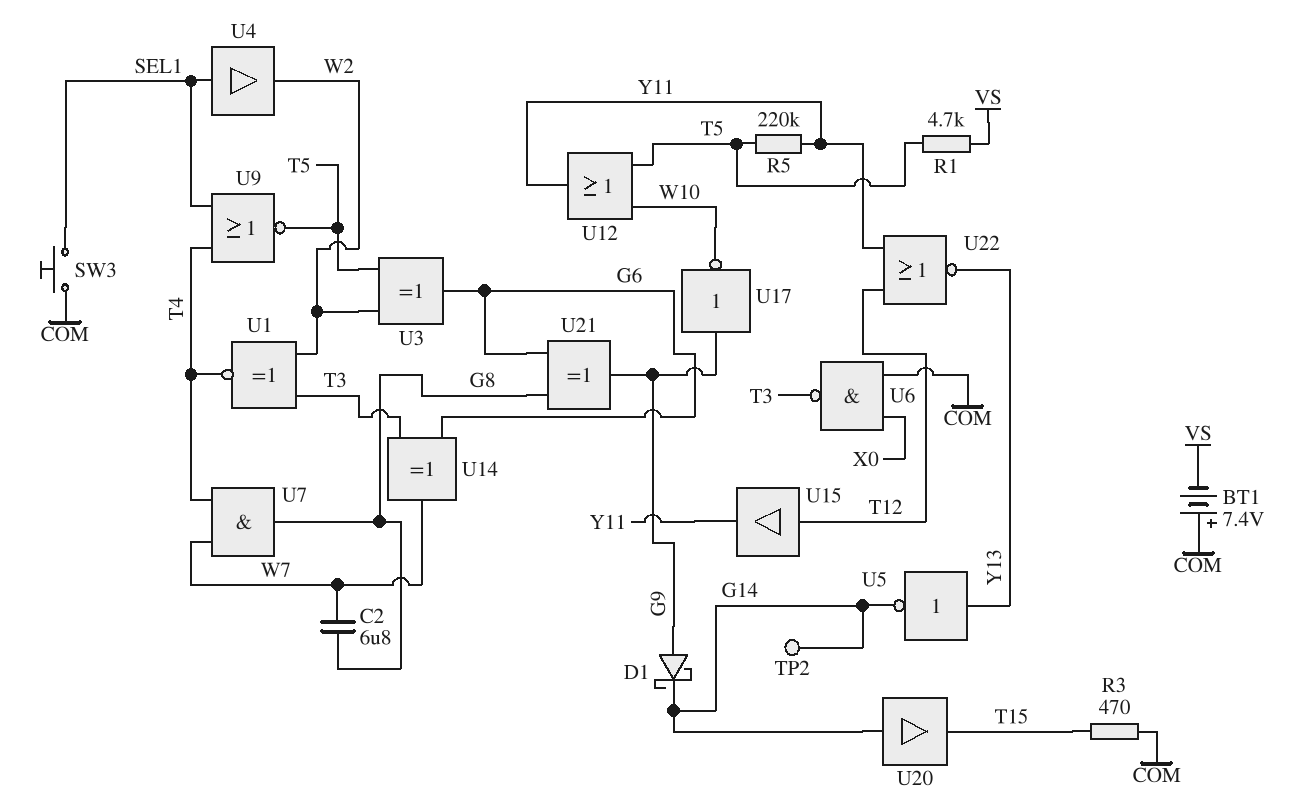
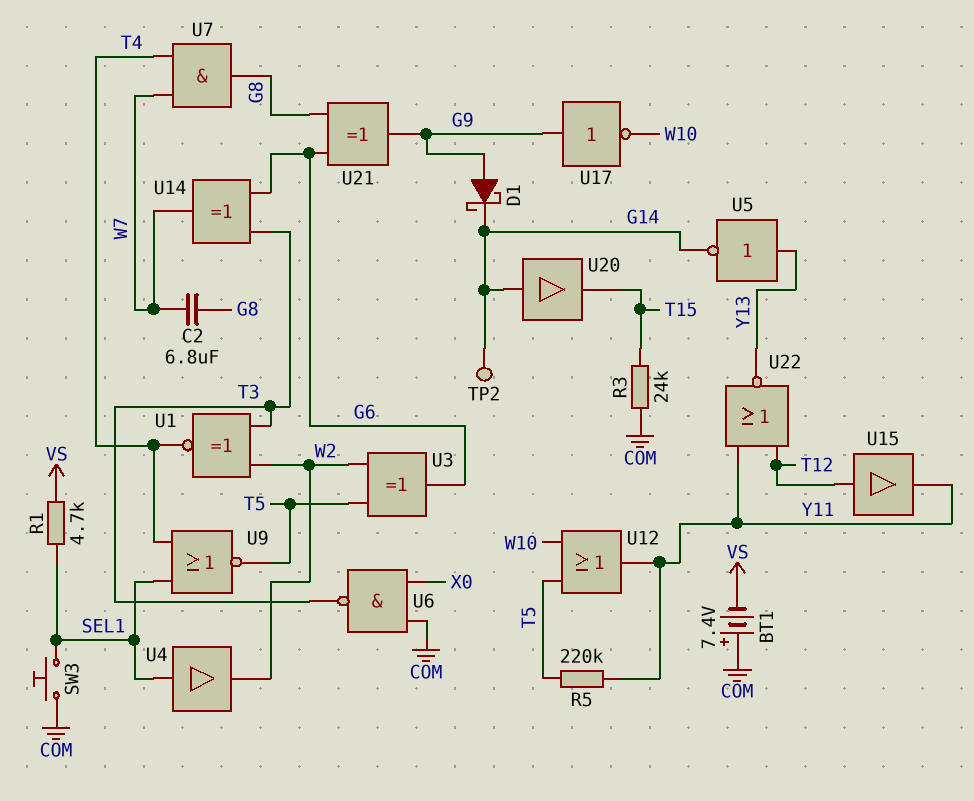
R1: 4.7k (T5, VS) -> 4.7k (SEL1, VS)
R3: 470 (COM, T15) -> 24k (COM, T15)

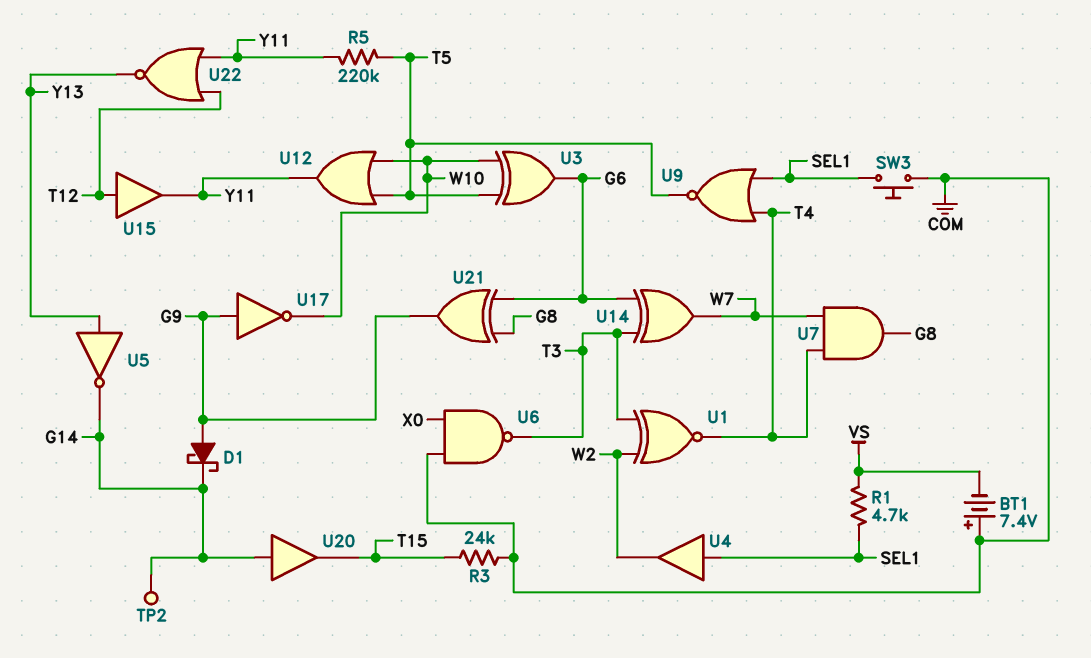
C2: 6.8uF (G8, W7) -> none
U3: XOR (in T5, in W2, out G6) -> XOR (in T5, in W10, out G6)

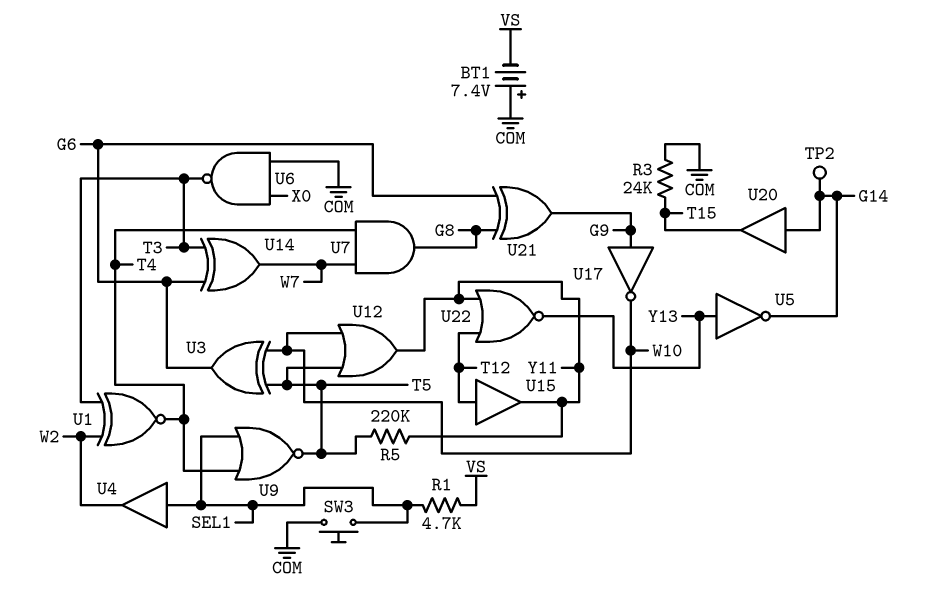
D1: schottky (A G9, K G14) -> none

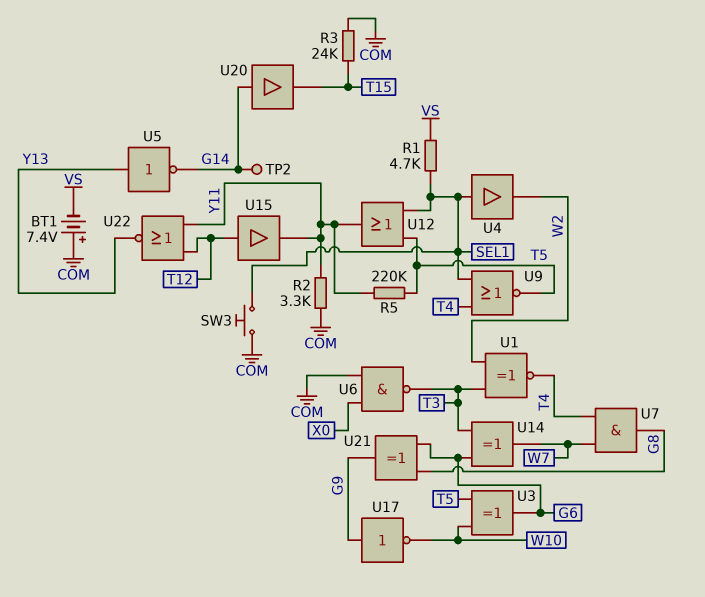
R2: none -> 3.3k (COM, Y11)
U12: OR (in T5, in W10, out Y11) -> OR (in SEL1, in T5, out Y11)

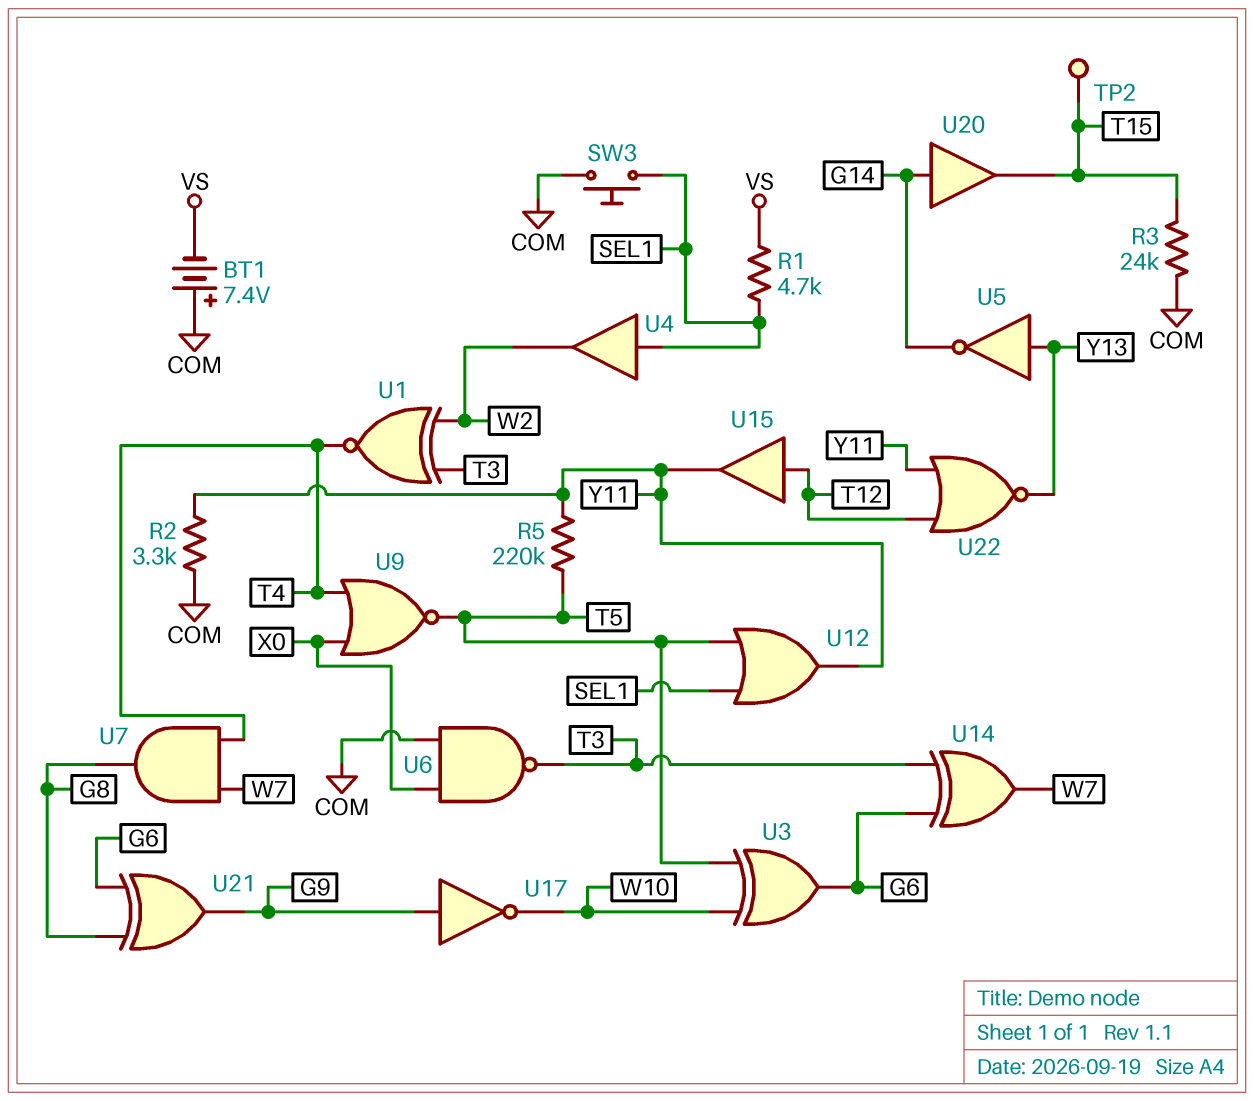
TP2: test point (G14) -> test point (T15)
U9: NOR (in SEL1, in T4, out T5) -> NOR (in T4, in X0, out T5)

